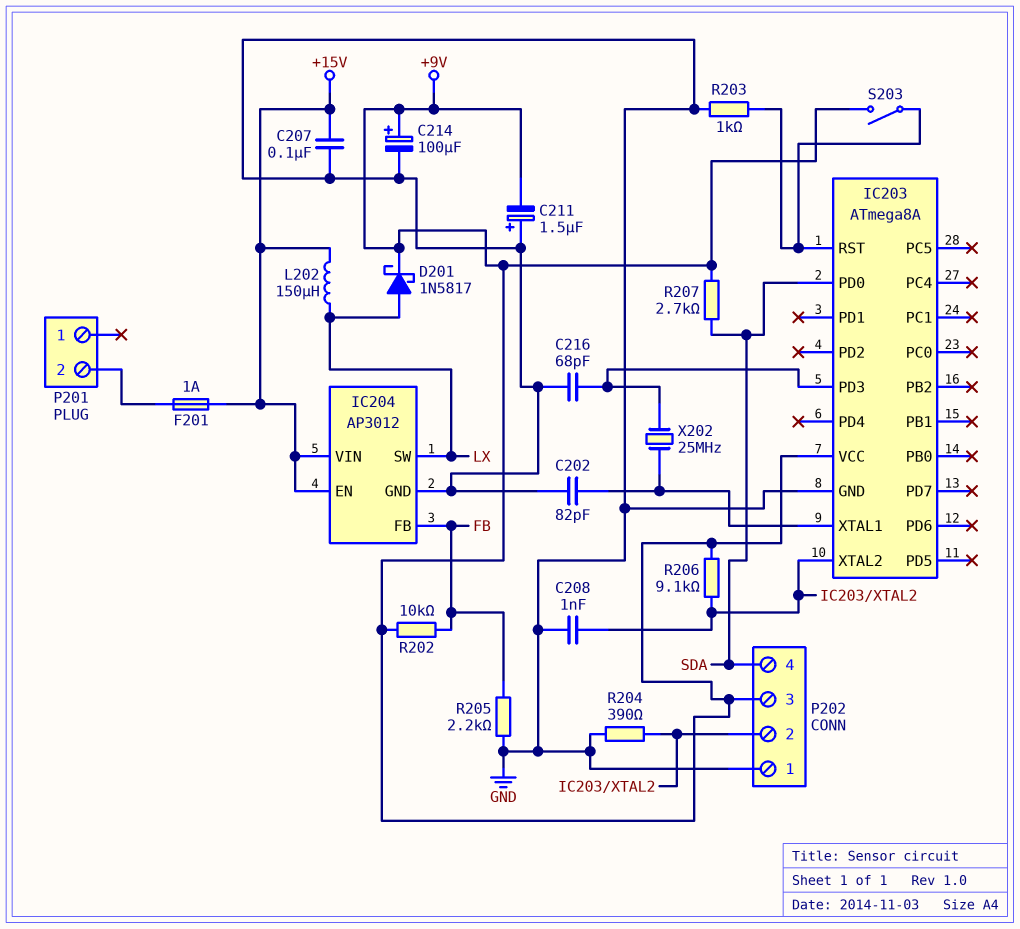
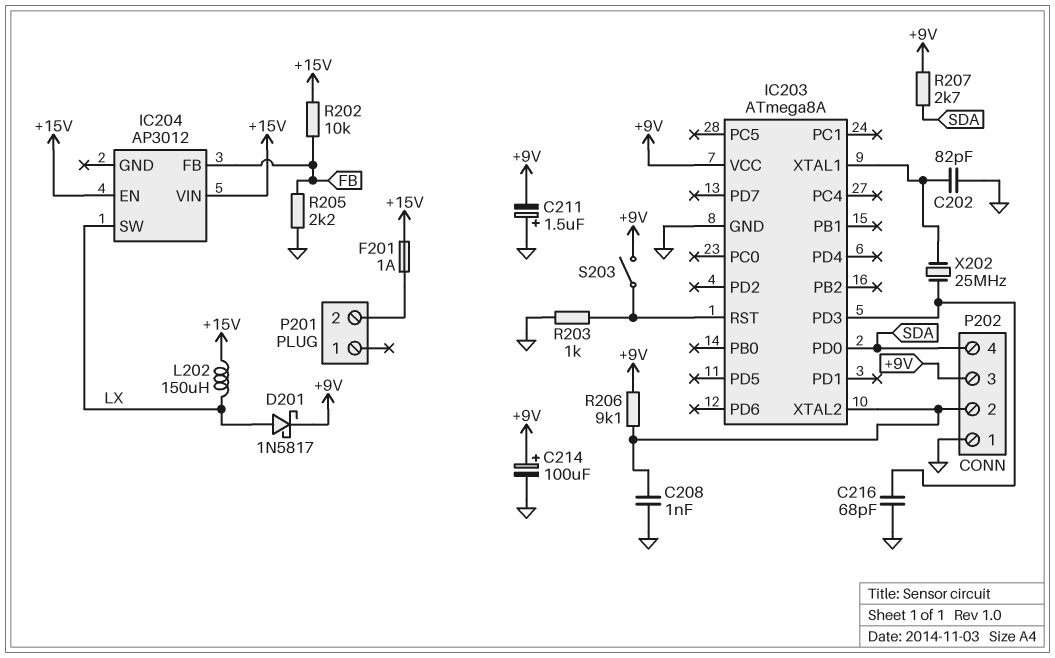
C207: 100nF (+15V, GND) -> none
IC204 pin GND: GND -> none
R202: 10k (+9V, FB) -> 10k (+15V, FB)
R204: 390 (GND, IC203/XTAL2) -> none

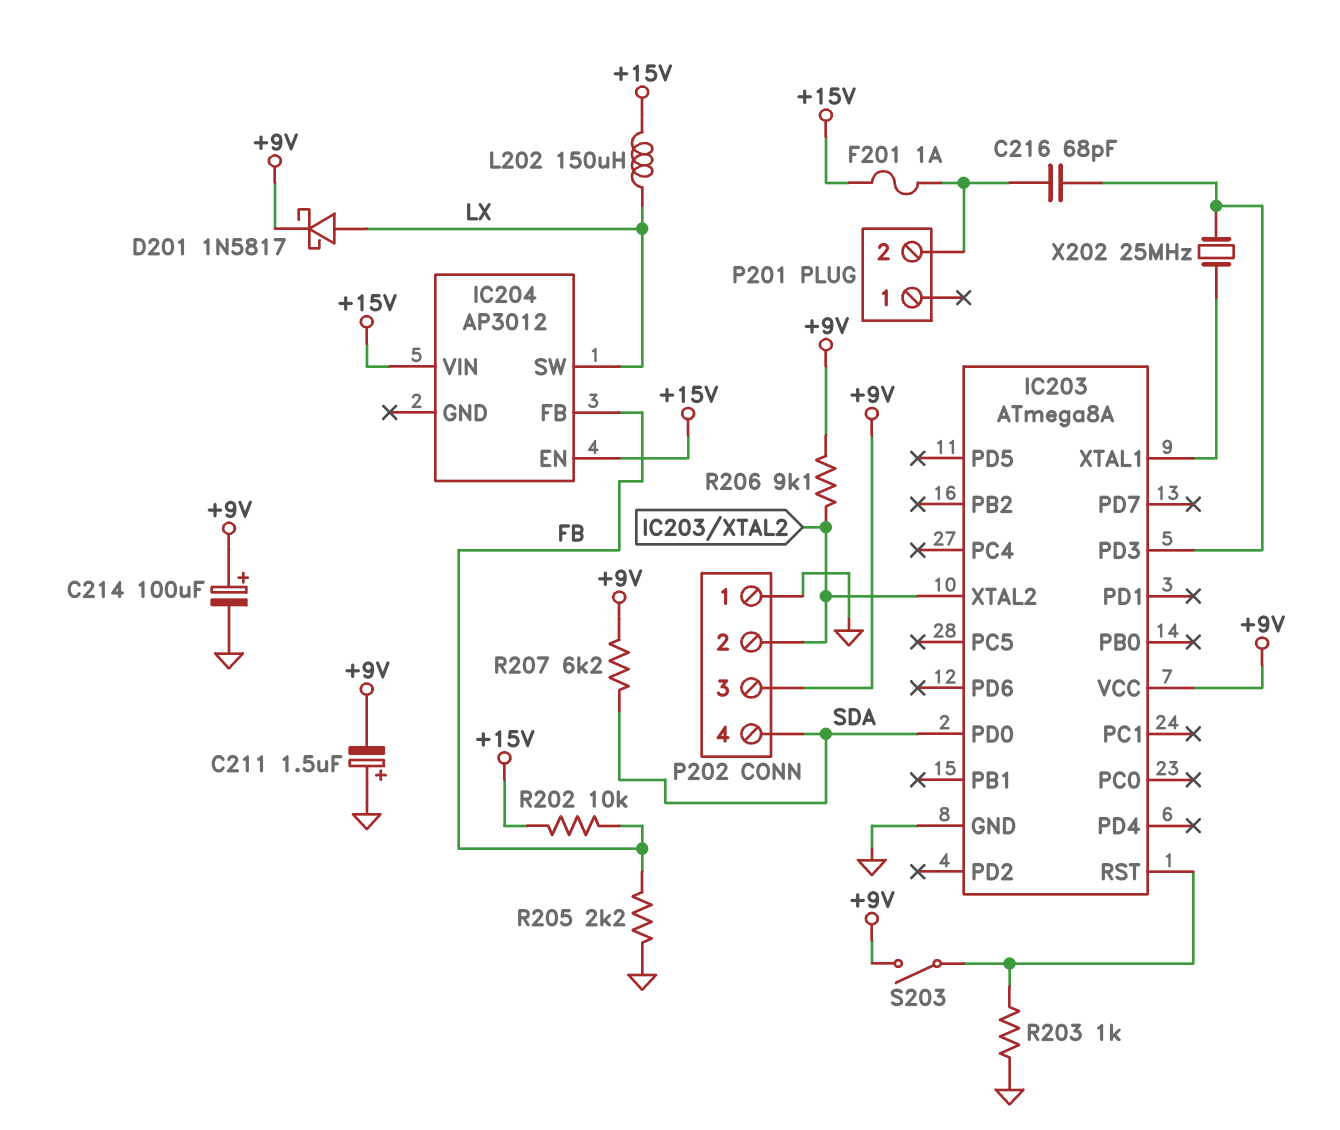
C202: 82pF (GND, IC203/XTAL1) -> none
C208: 1nF (GND, IC203/XTAL2) -> none
C216: 68pF (GND, IC203/PD3) -> 68pF (IC203/PD3, P201/2)
R207: 2.7k (+9V, SDA) -> 6.2k (+9V, SDA)

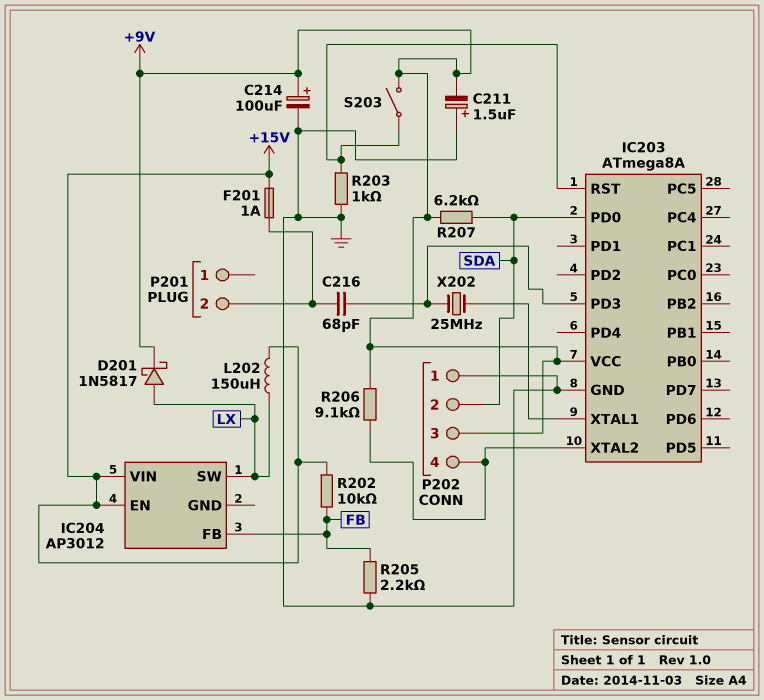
P202 pin 2: IC203/XTAL2 -> SDA
P202 pin 4: SDA -> IC203/XTAL2

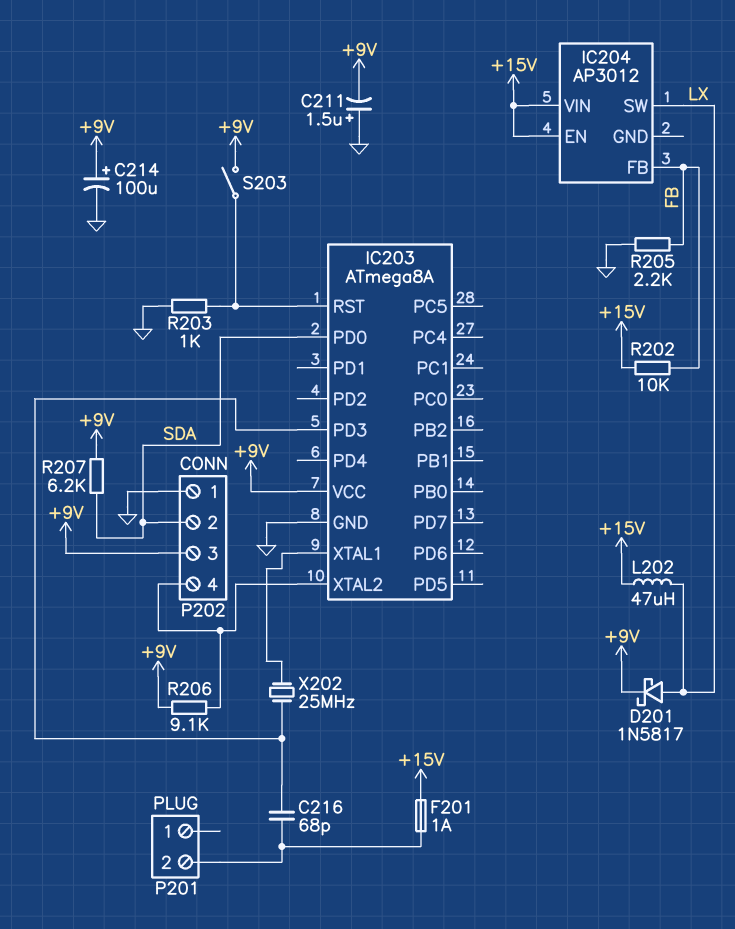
L202: 150uH (+15V, LX) -> 47uH (+15V, LX)

